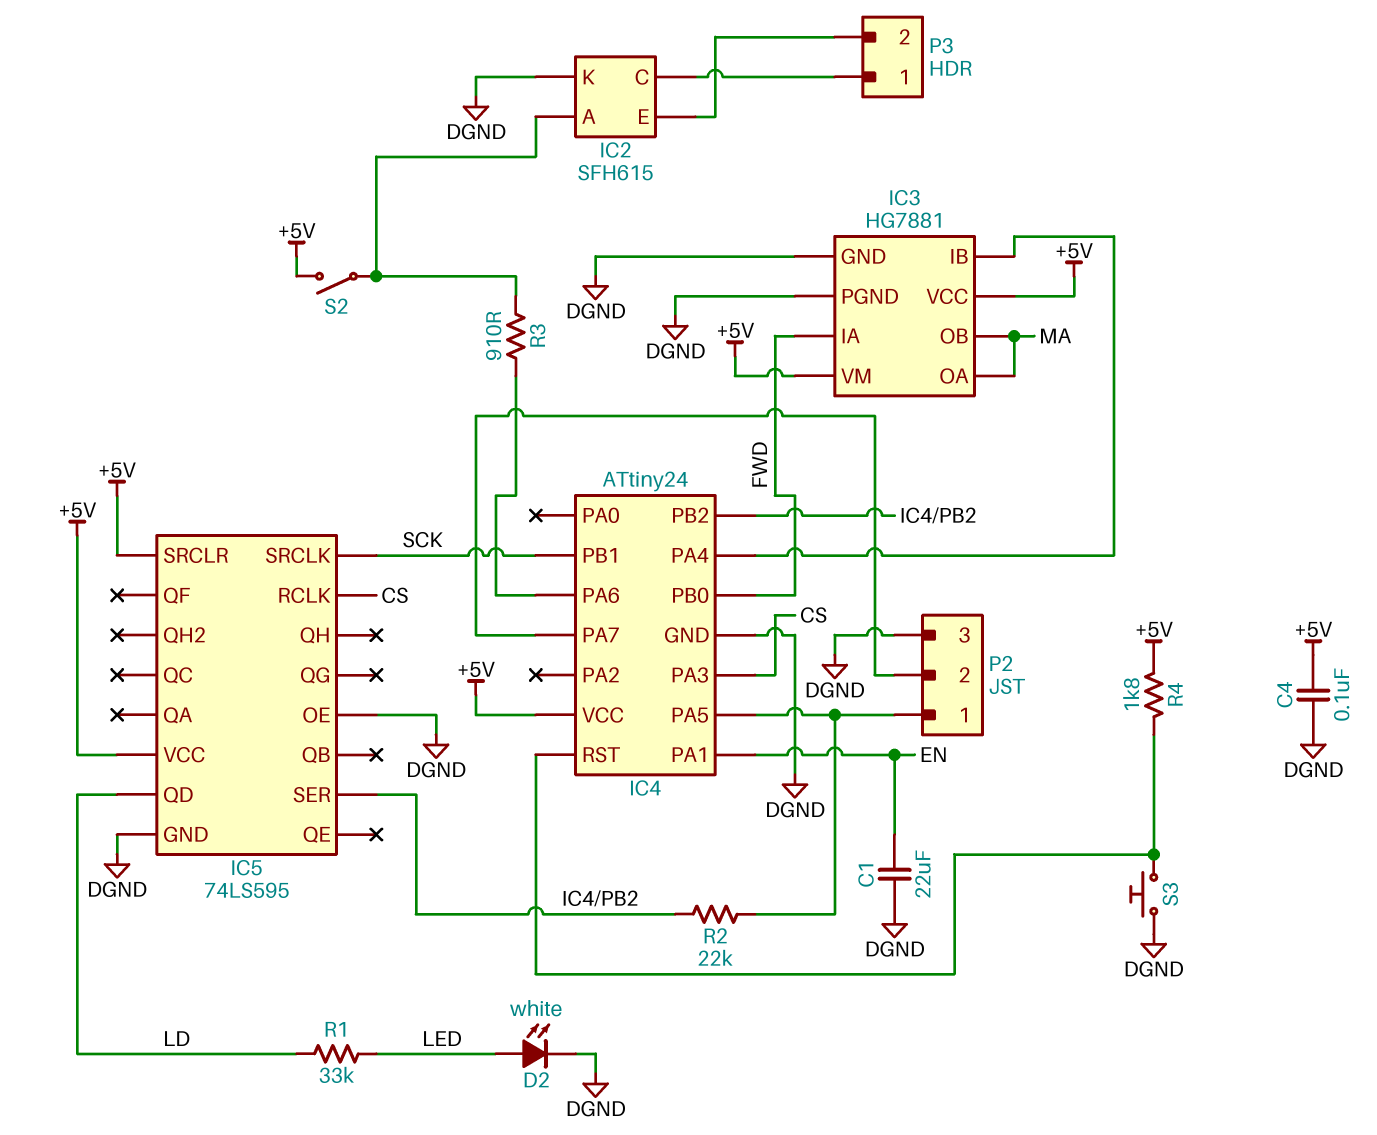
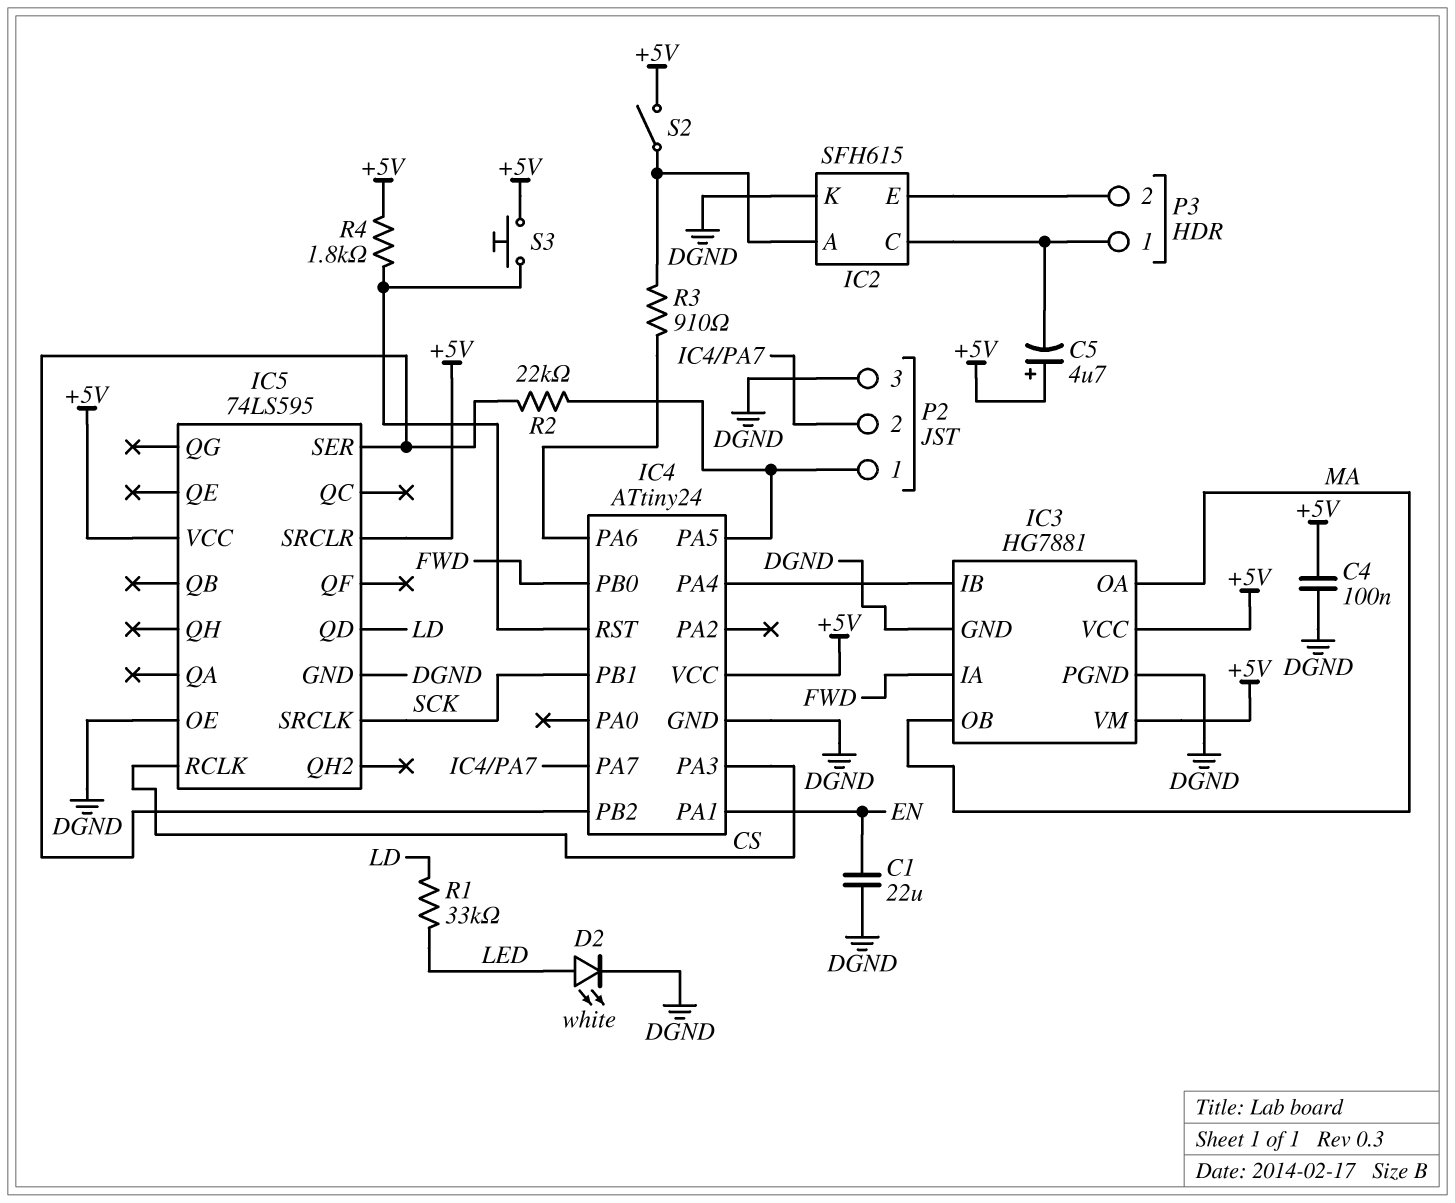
C5: none -> 4.7uF (plus +5V, minus IC2/C)
S3: button (DGND, IC4/RST) -> button (+5V, IC4/RST)

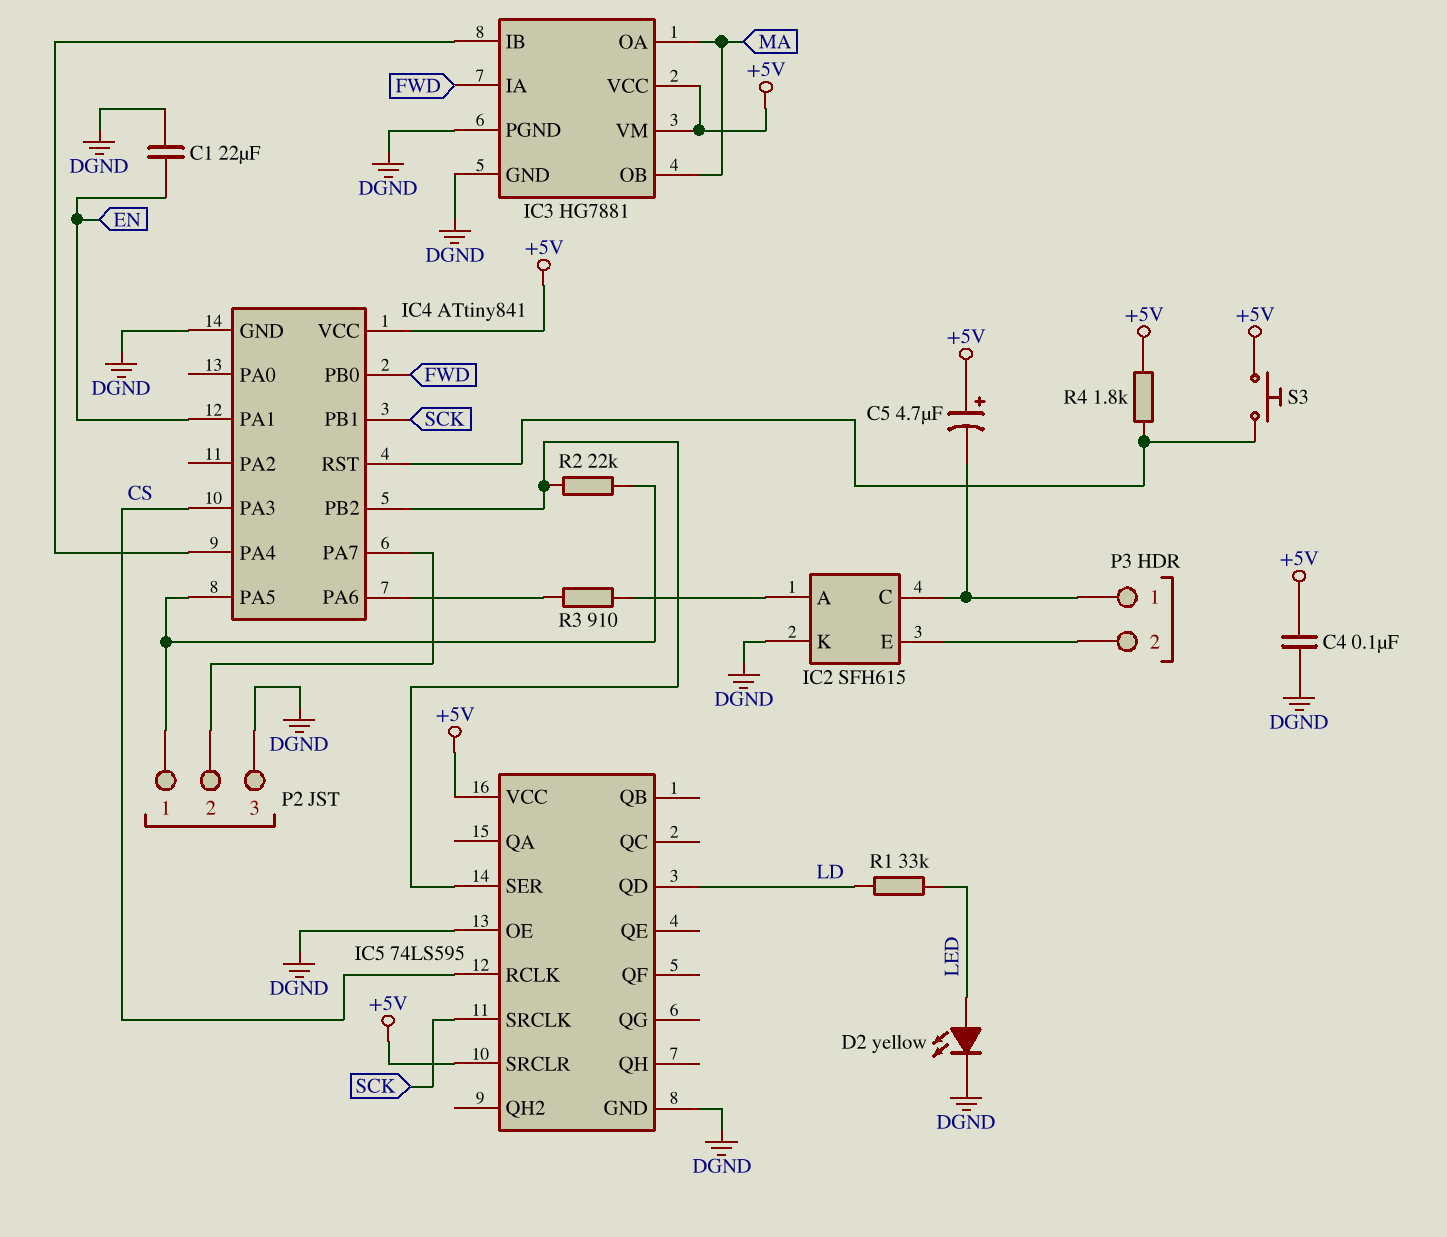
D2: LED white (A LED, K DGND) -> LED yellow (A LED, K DGND)
IC4: ATtiny24 -> ATtiny841
S2: switch (+5V, IC2/A) -> none

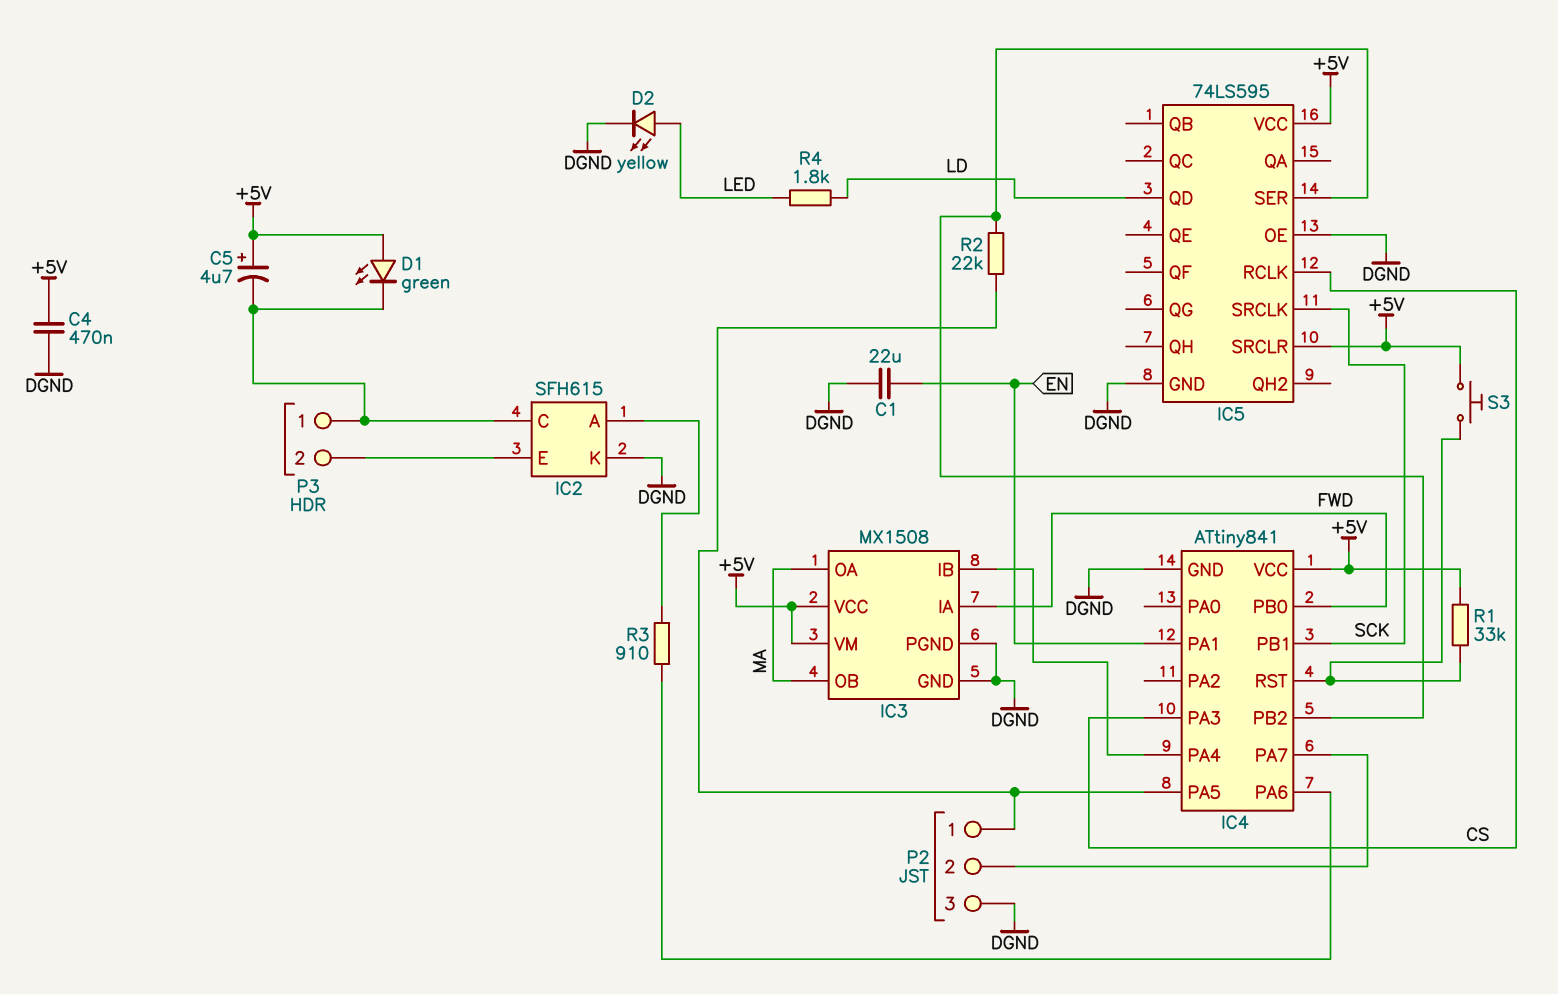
C4: 100nF (+5V, DGND) -> 470nF (+5V, DGND)
D1: none -> LED green (A +5V, K IC2/C)
IC3: HG7881 -> MX1508
R1: 33k (LD, LED) -> 33k (+5V, IC4/RST)
R4: 1.8k (+5V, IC4/RST) -> 1.8k (LD, LED)

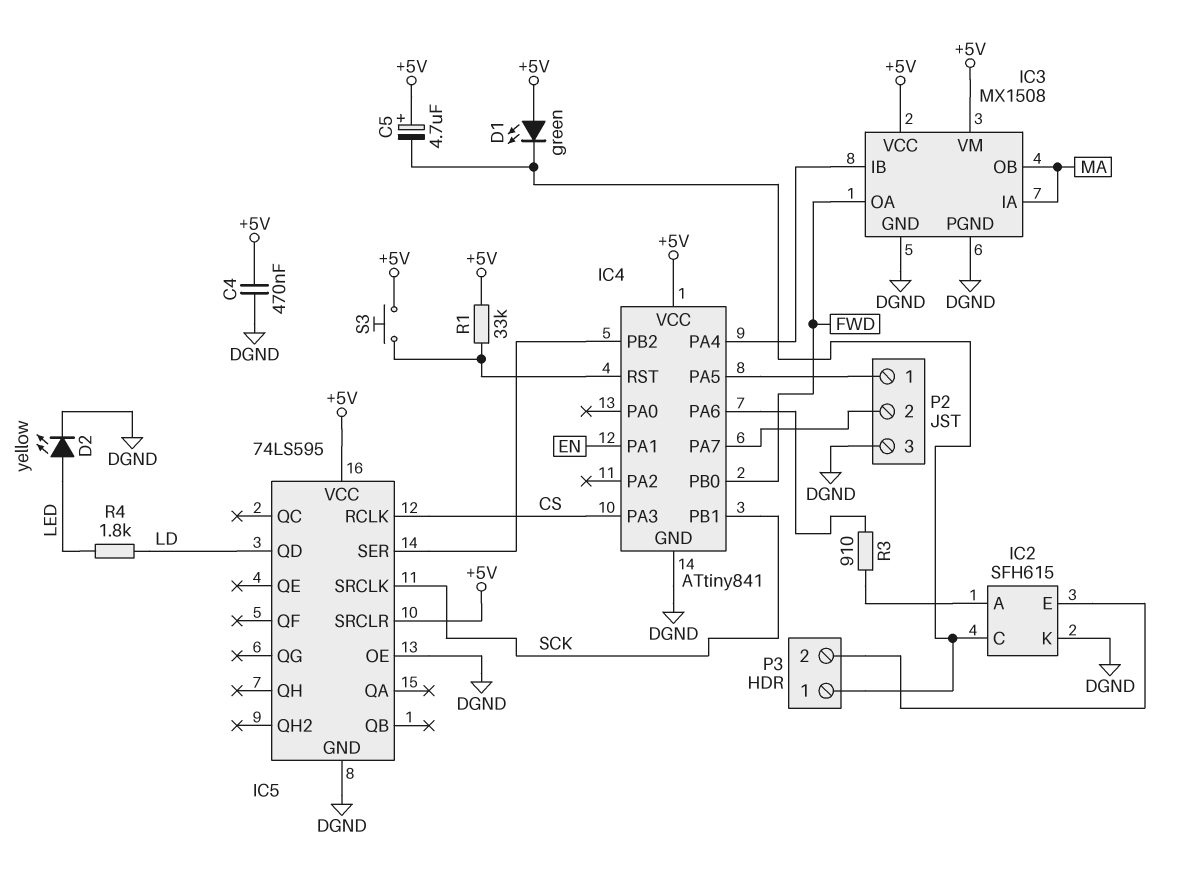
C1: 22uF (DGND, EN) -> none
IC3 pin IA: FWD -> MA
IC3 pin OA: MA -> FWD
R2: 22k (IC4/PA5, IC4/PB2) -> none

